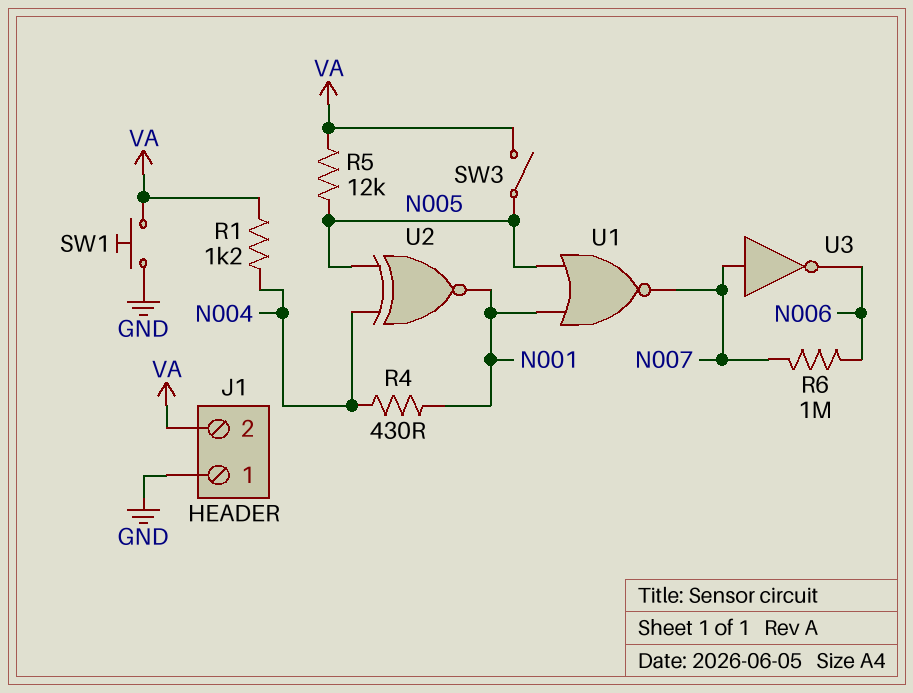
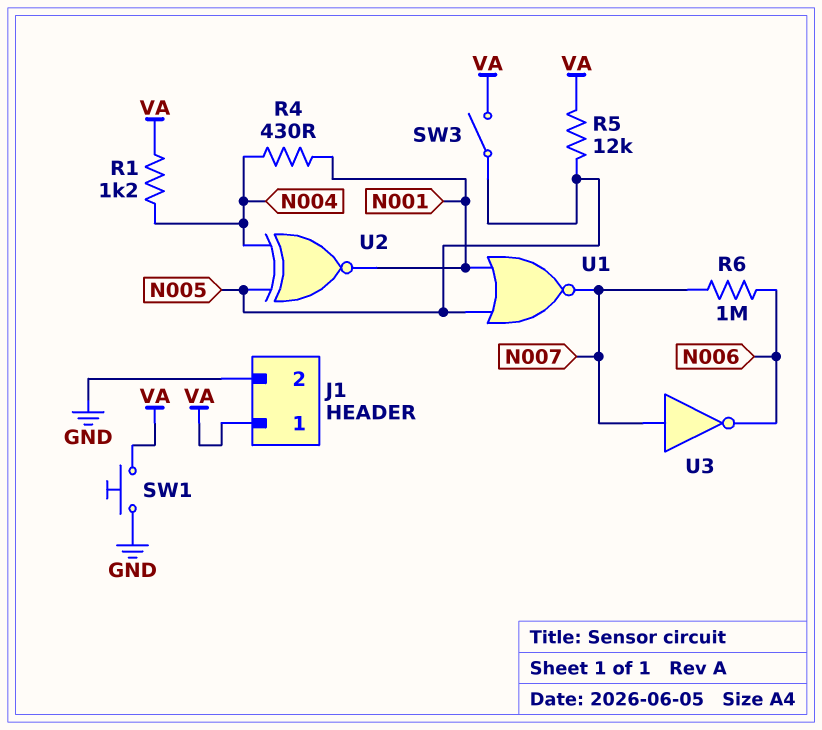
J1 pin 1: GND -> VA
J1 pin 2: VA -> GND

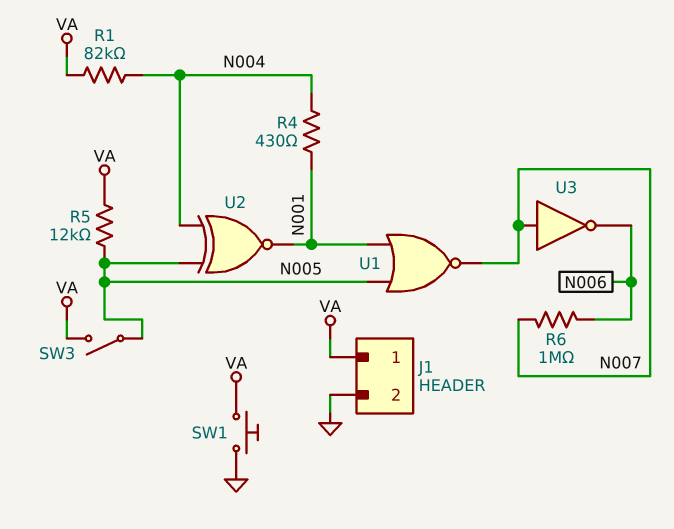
R1: 1.2k (N004, VA) -> 82k (N004, VA)

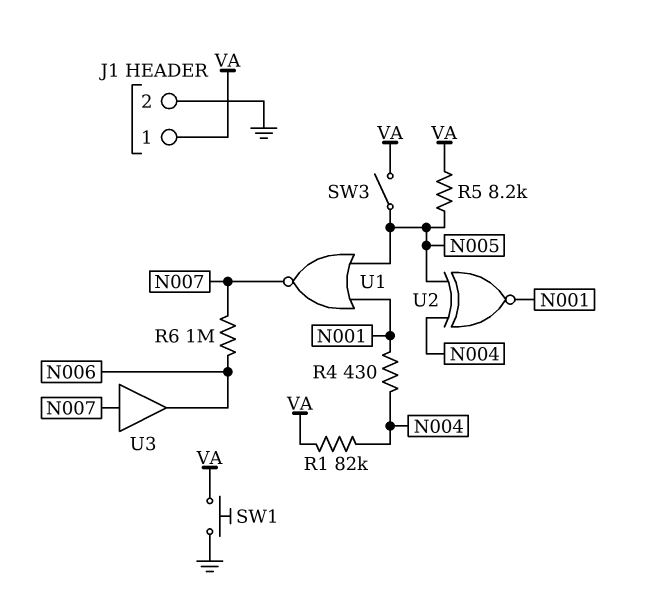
R5: 12k (N005, VA) -> 8.2k (N005, VA)
U3: NOT (in N007, out N006) -> buffer (in N007, out N006)

